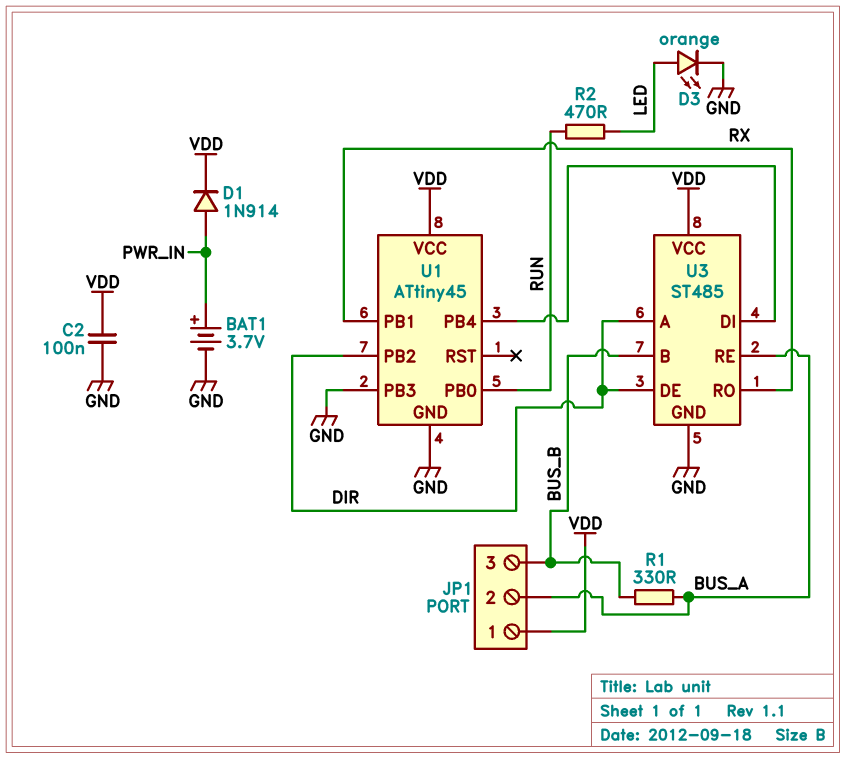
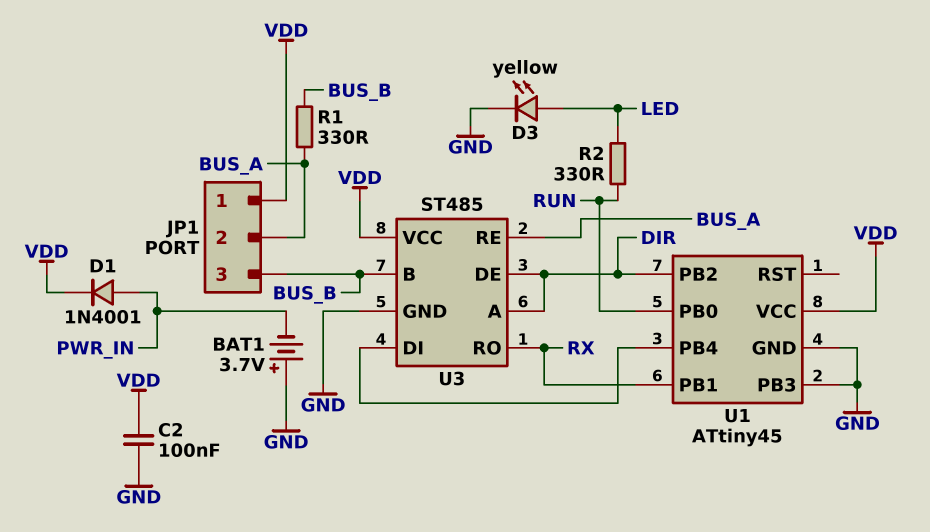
BAT1: 3.7V (plus PWR_IN, minus GND) -> 3.7V (plus GND, minus PWR_IN)
D1: diode 1N914 (A PWR_IN, K VDD) -> diode 1N4001 (A PWR_IN, K VDD)
D3: LED orange (A LED, K GND) -> LED yellow (A LED, K GND)
R2: 470 (LED, RUN) -> 330 (LED, RUN)

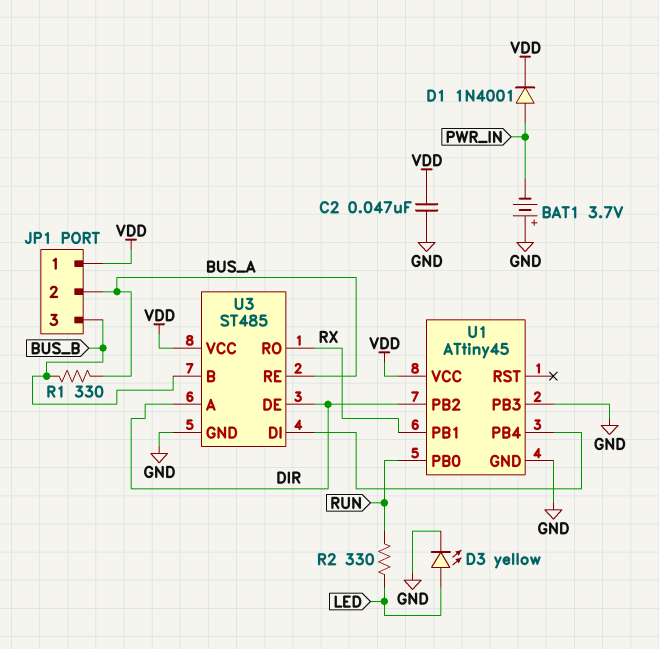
C2: 100nF (GND, VDD) -> 47nF (GND, VDD)

